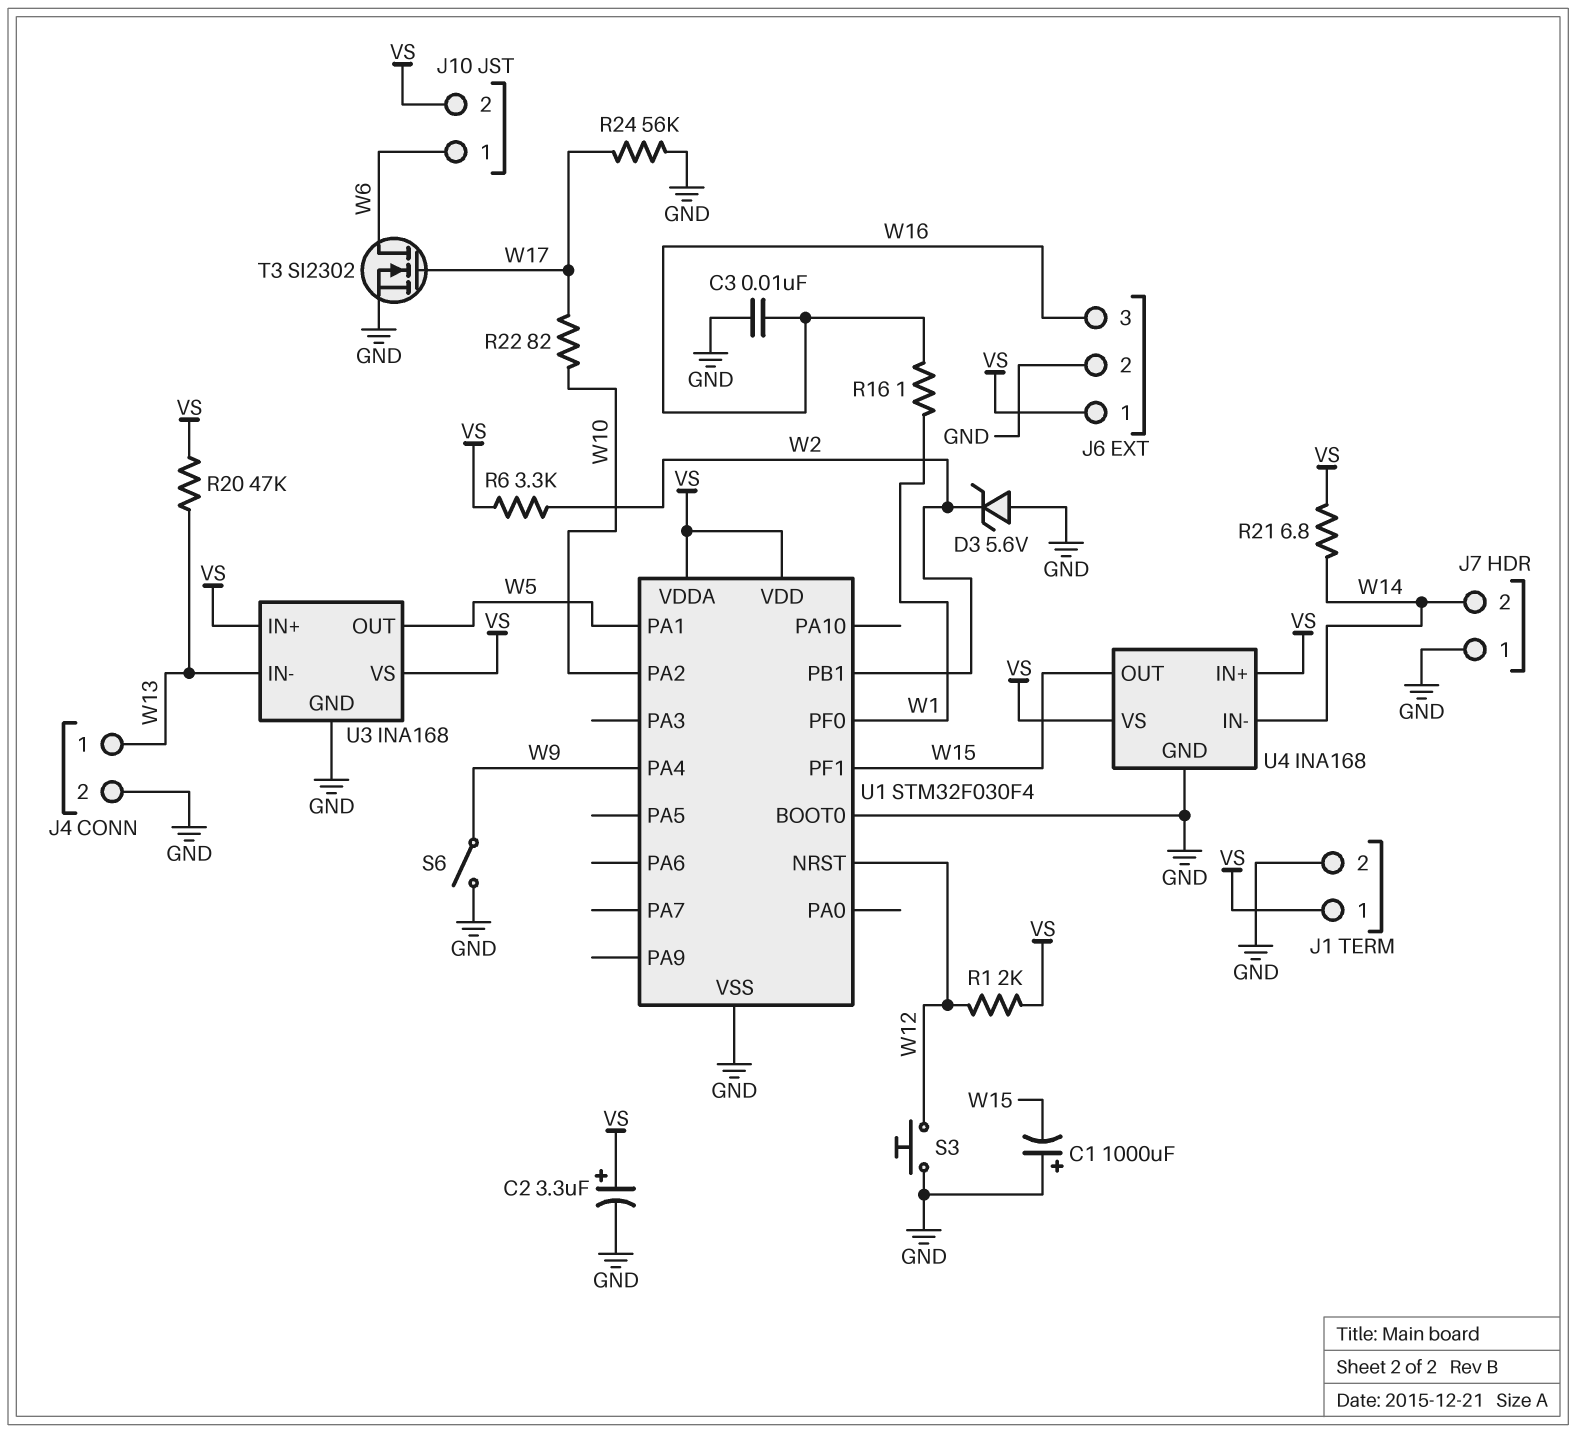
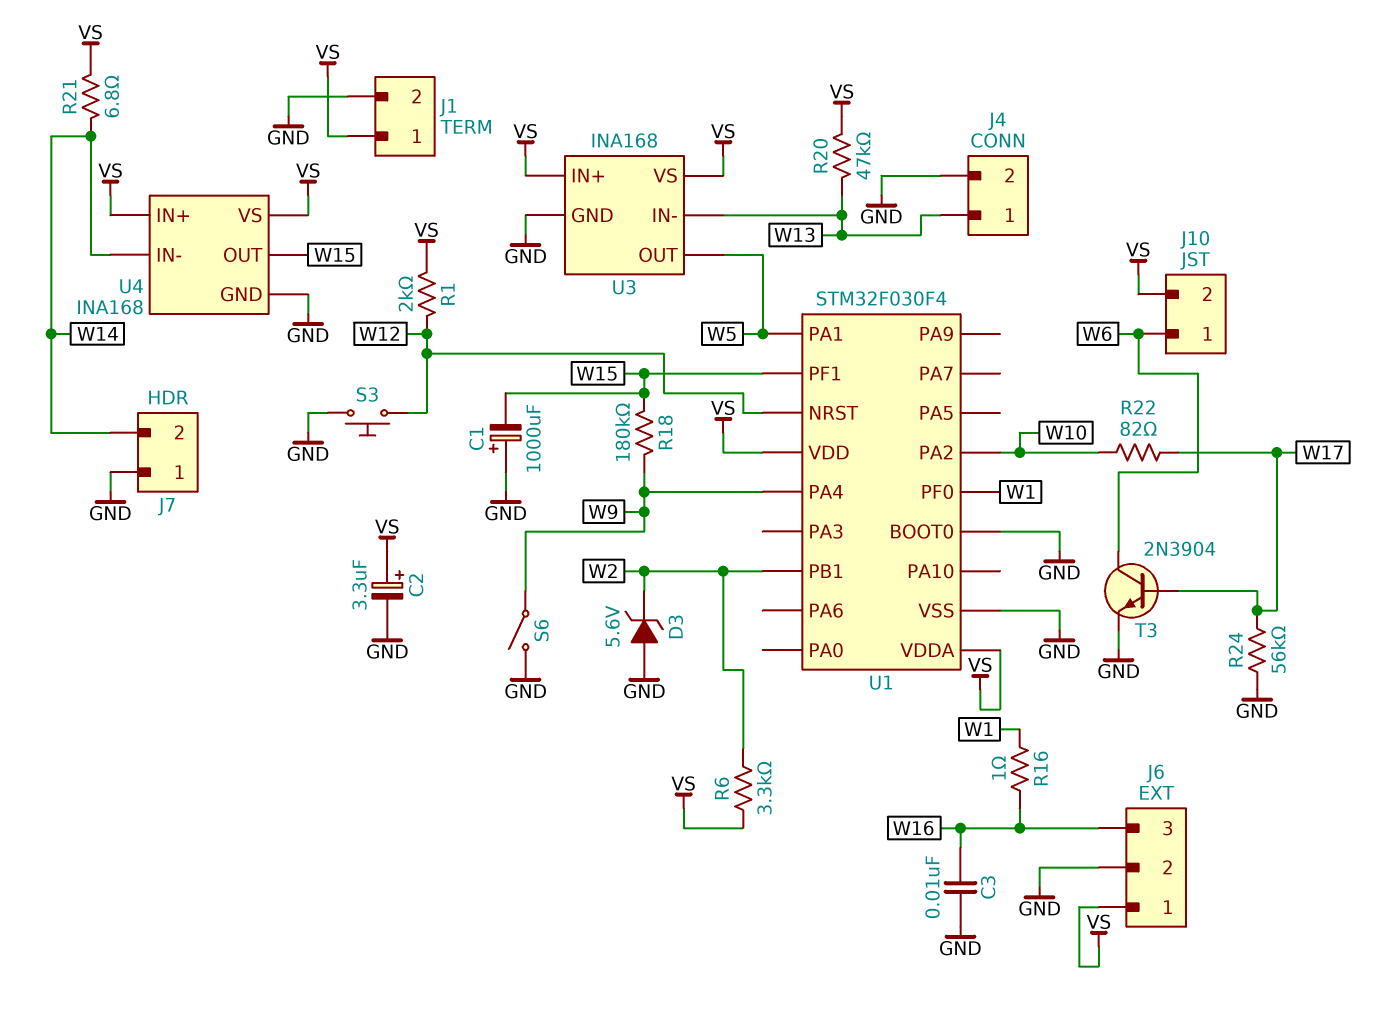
R18: none -> 180k (W9, W15)
T3: NMOS SI2302 (G W17, D W6, S GND) -> NPN 2N3904 (B W17, C W6, E GND)

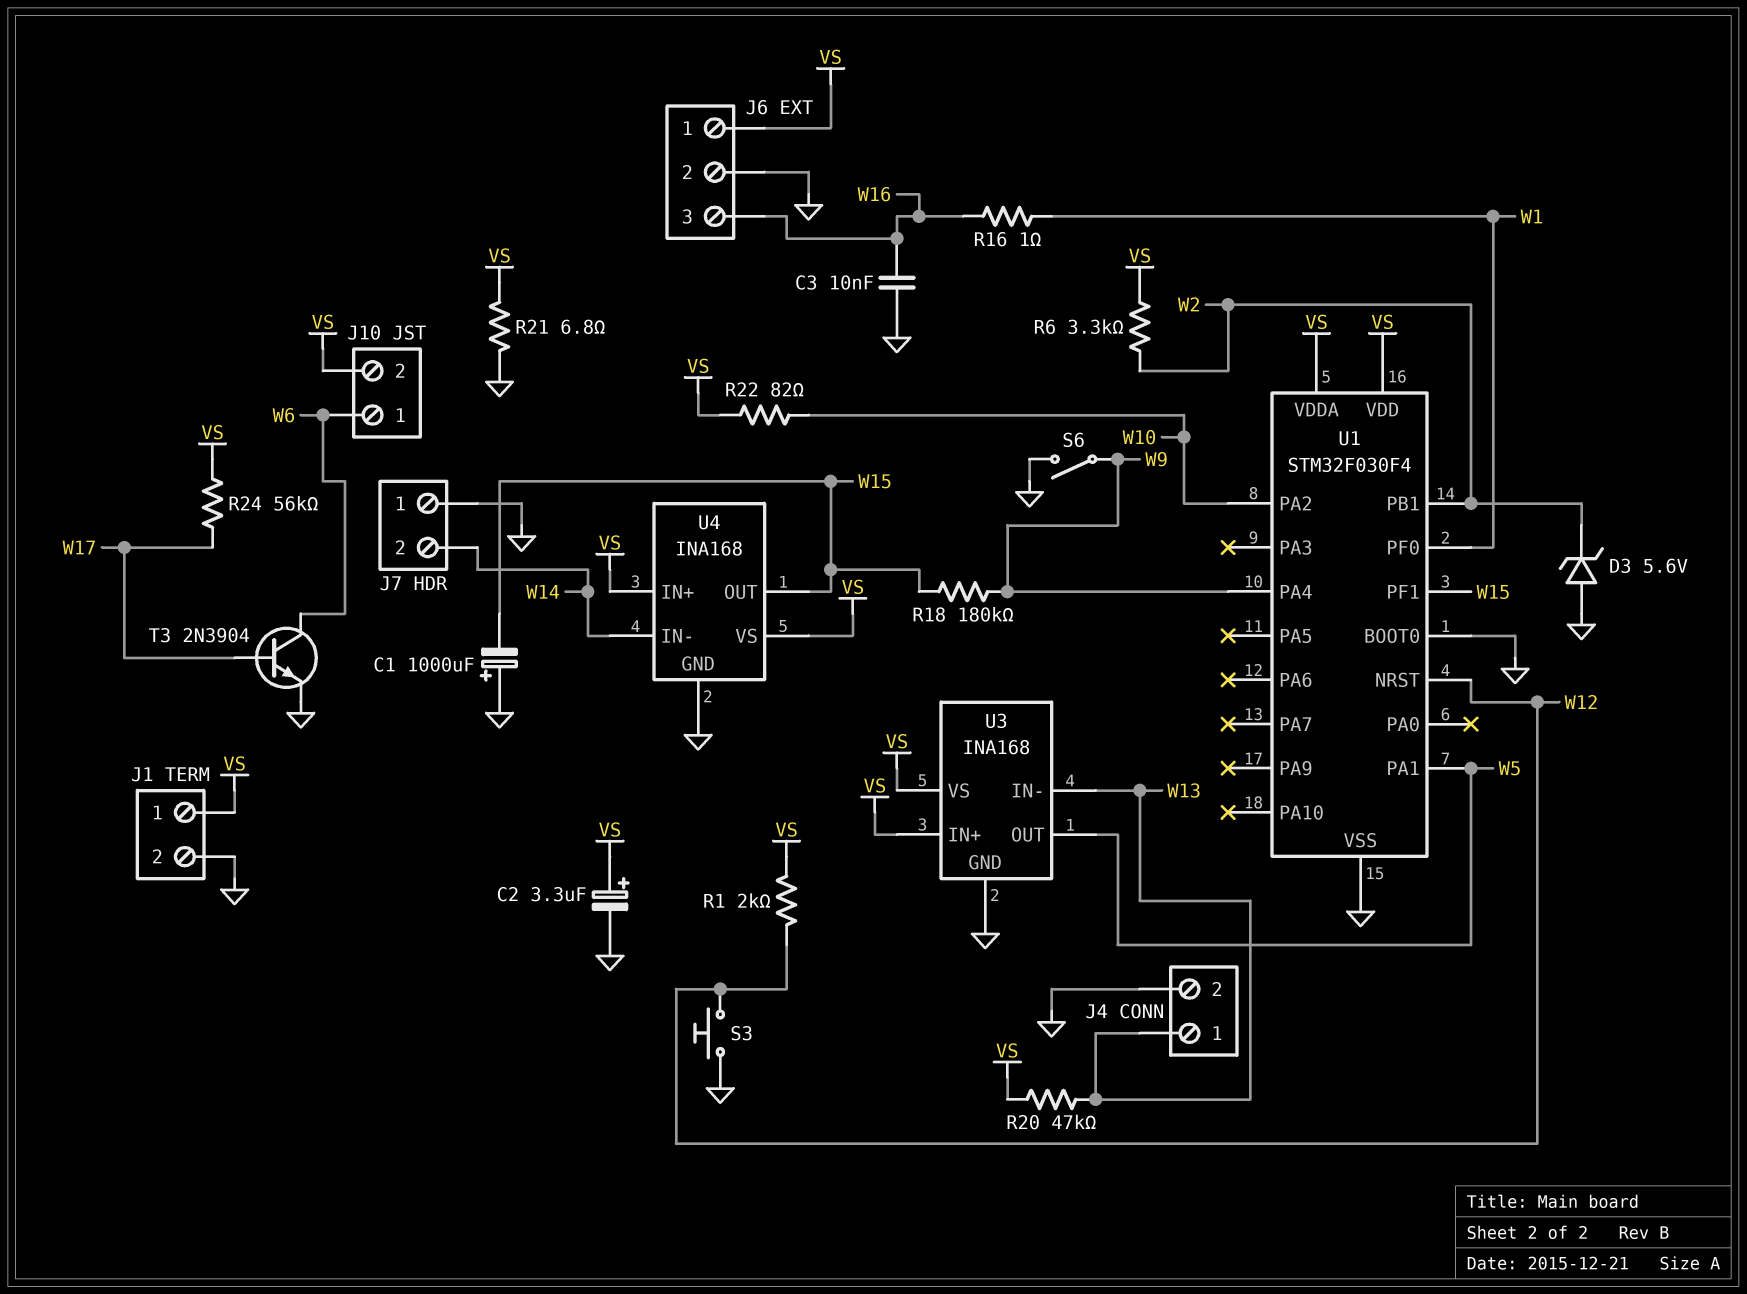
R21: 6.8 (VS, W14) -> 6.8 (GND, VS)
R22: 82 (W10, W17) -> 82 (VS, W10)
R24: 56k (GND, W17) -> 56k (VS, W17)

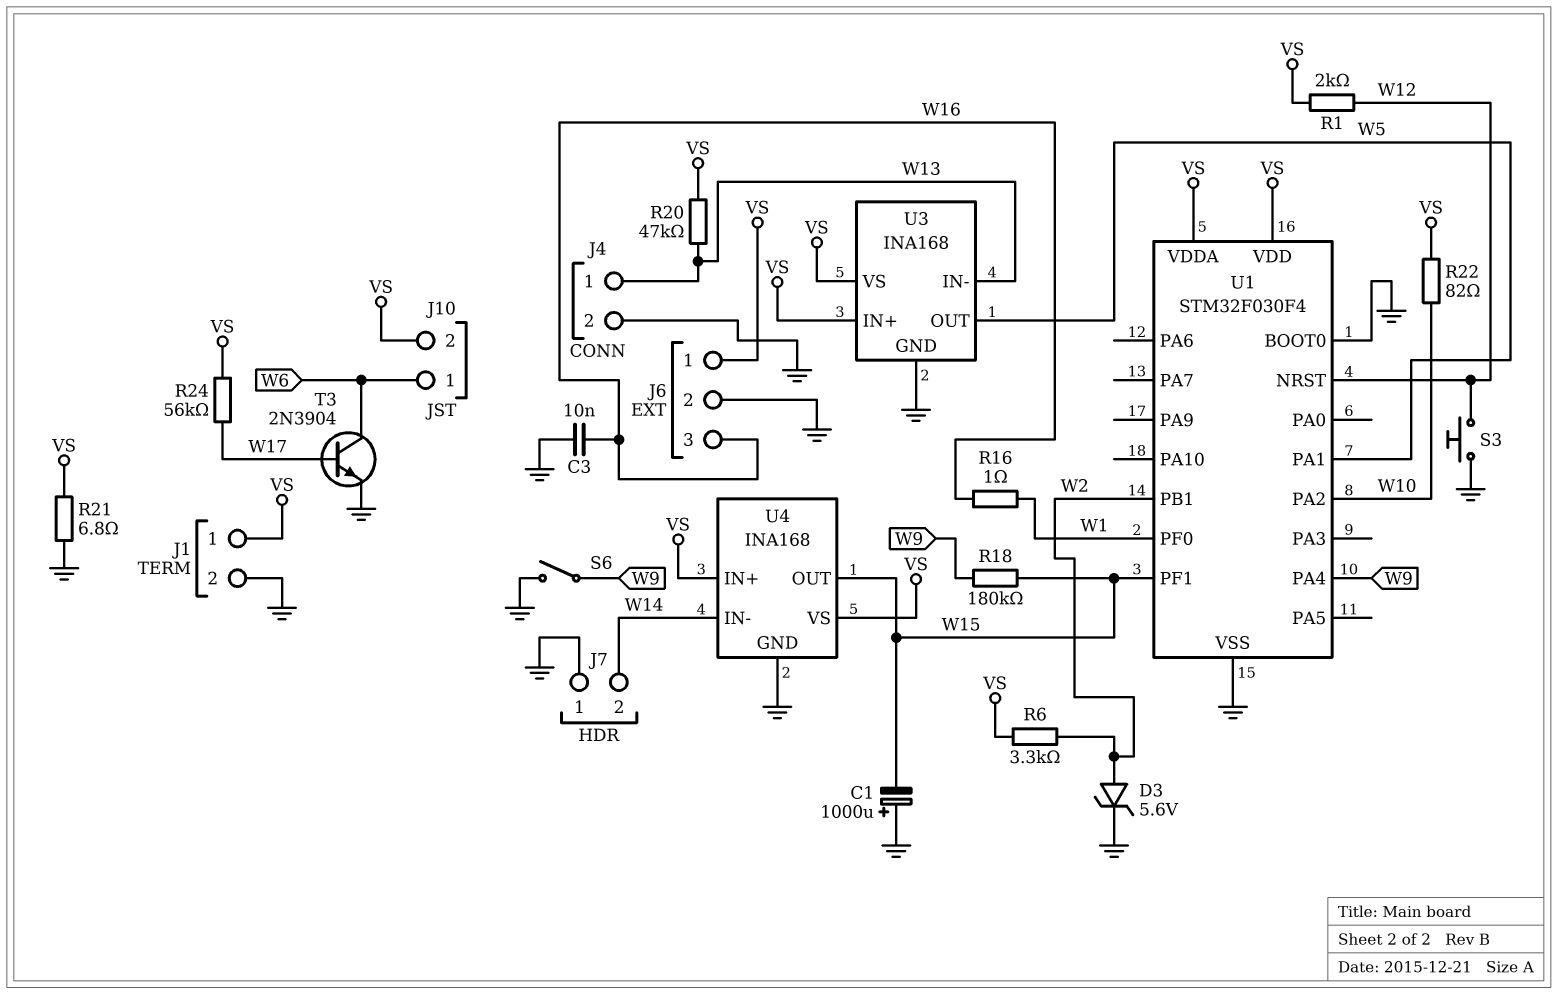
C2: 3.3uF (plus VS, minus GND) -> none
D3: zener 5.6V (A GND, K W2) -> zener 5.6V (A W2, K GND)

